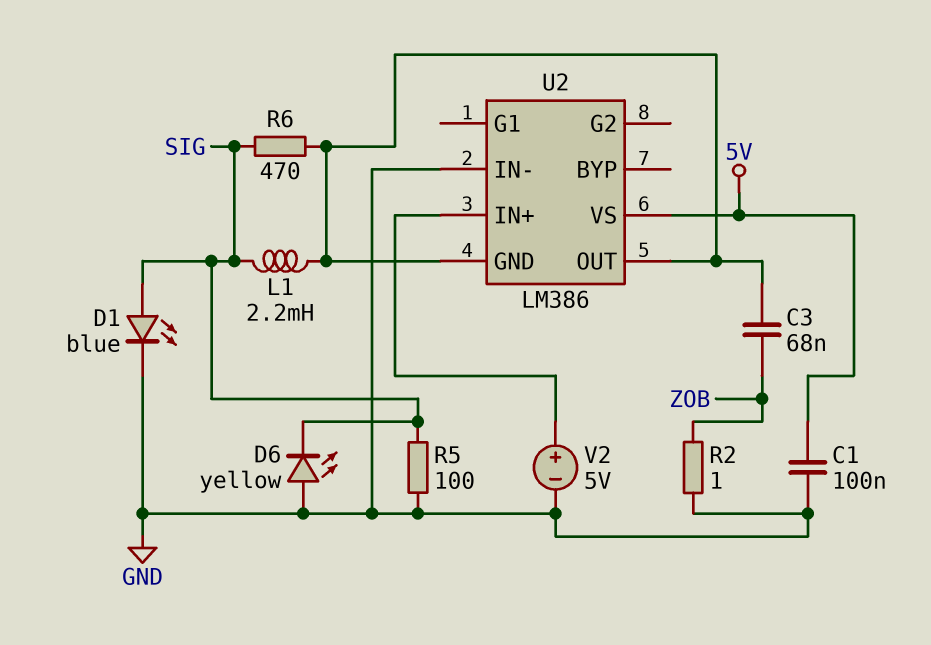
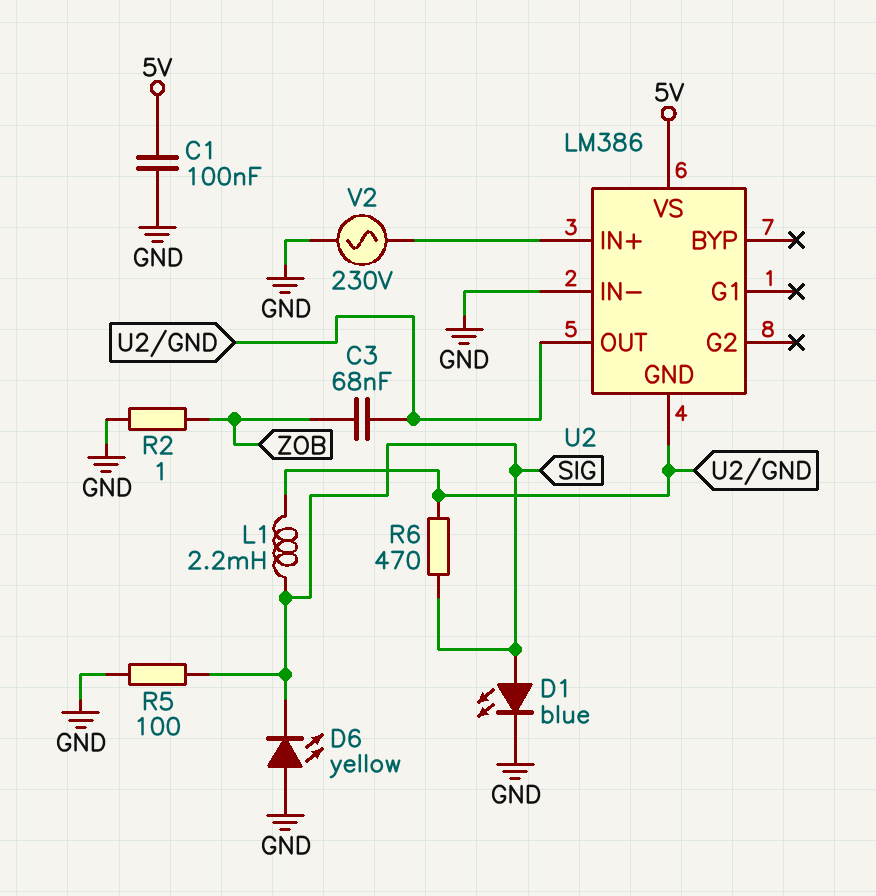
V2: 5V (plus U2/IN+, minus GND) -> AC 230V (GND, U2/IN+)

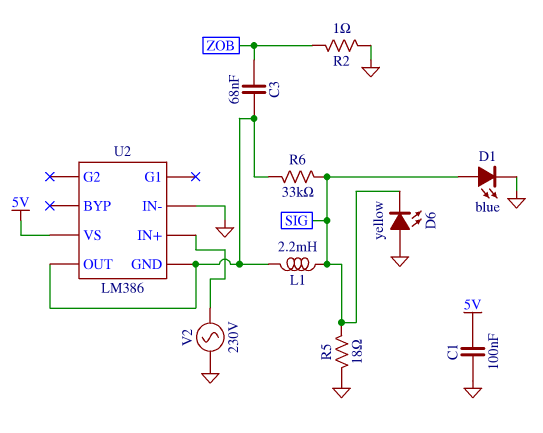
R5: 100 (GND, SIG) -> 18 (GND, SIG)
R6: 470 (SIG, U2/GND) -> 33k (SIG, U2/GND)

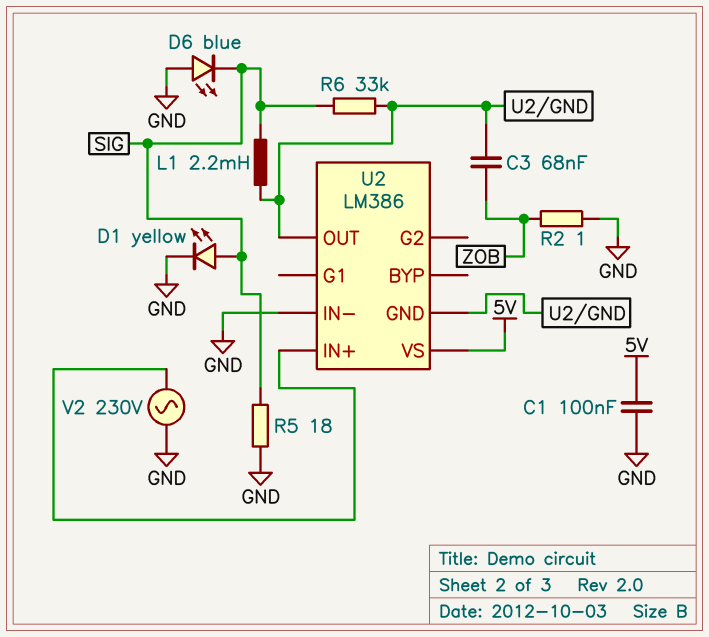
D1: LED blue (A SIG, K GND) -> LED yellow (A SIG, K GND)
D6: LED yellow (A GND, K SIG) -> LED blue (A GND, K SIG)

